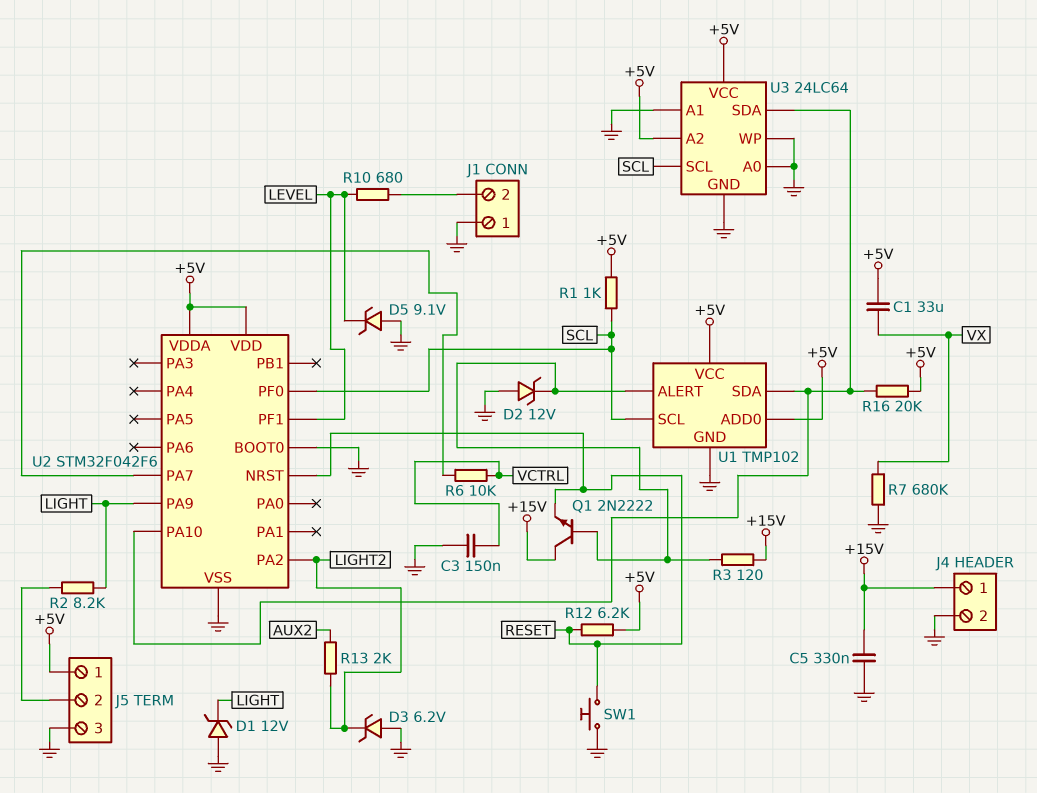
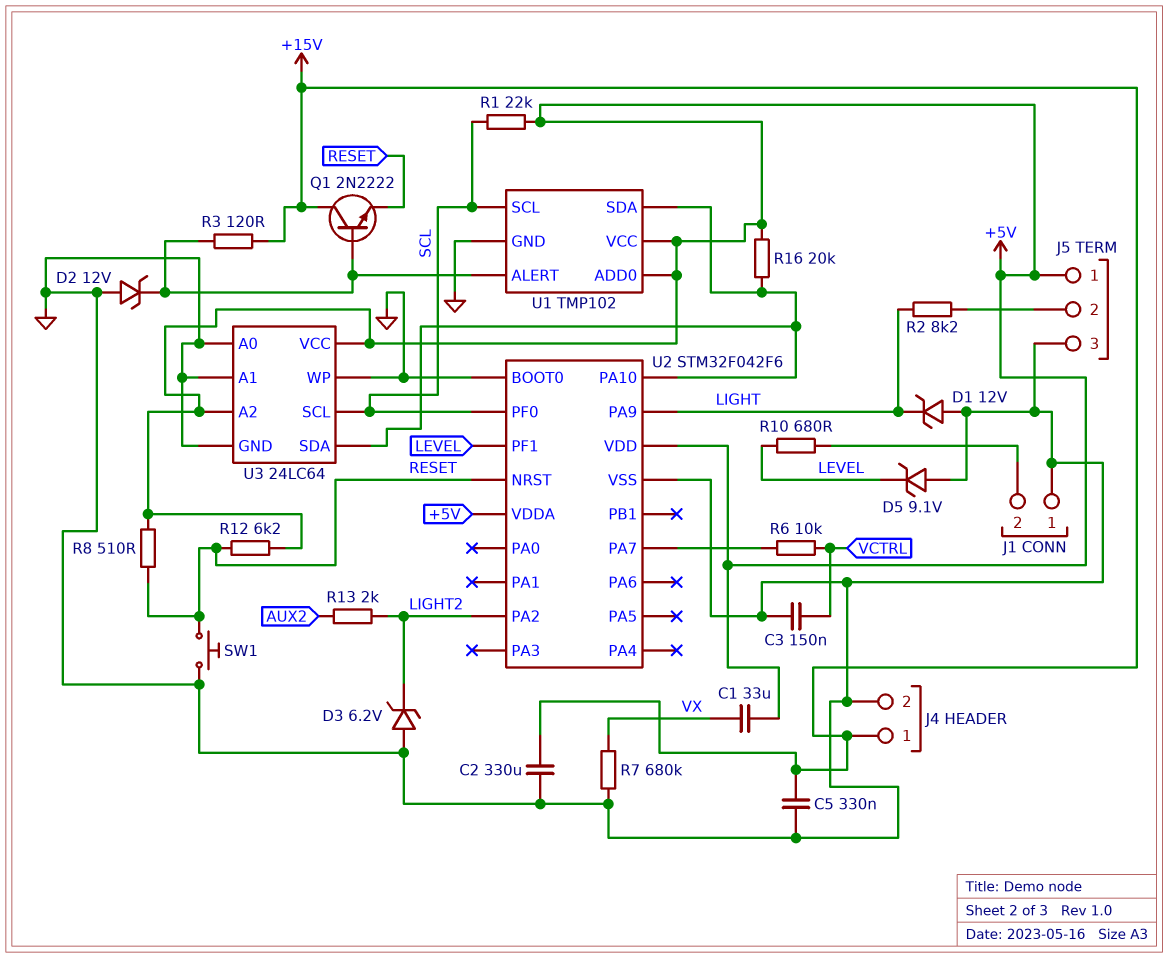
C2: none -> 330uF (+15V, GND)
R1: 1k (+5V, SCL) -> 22k (+5V, SCL)
R8: none -> 510 (+5V, RESET)

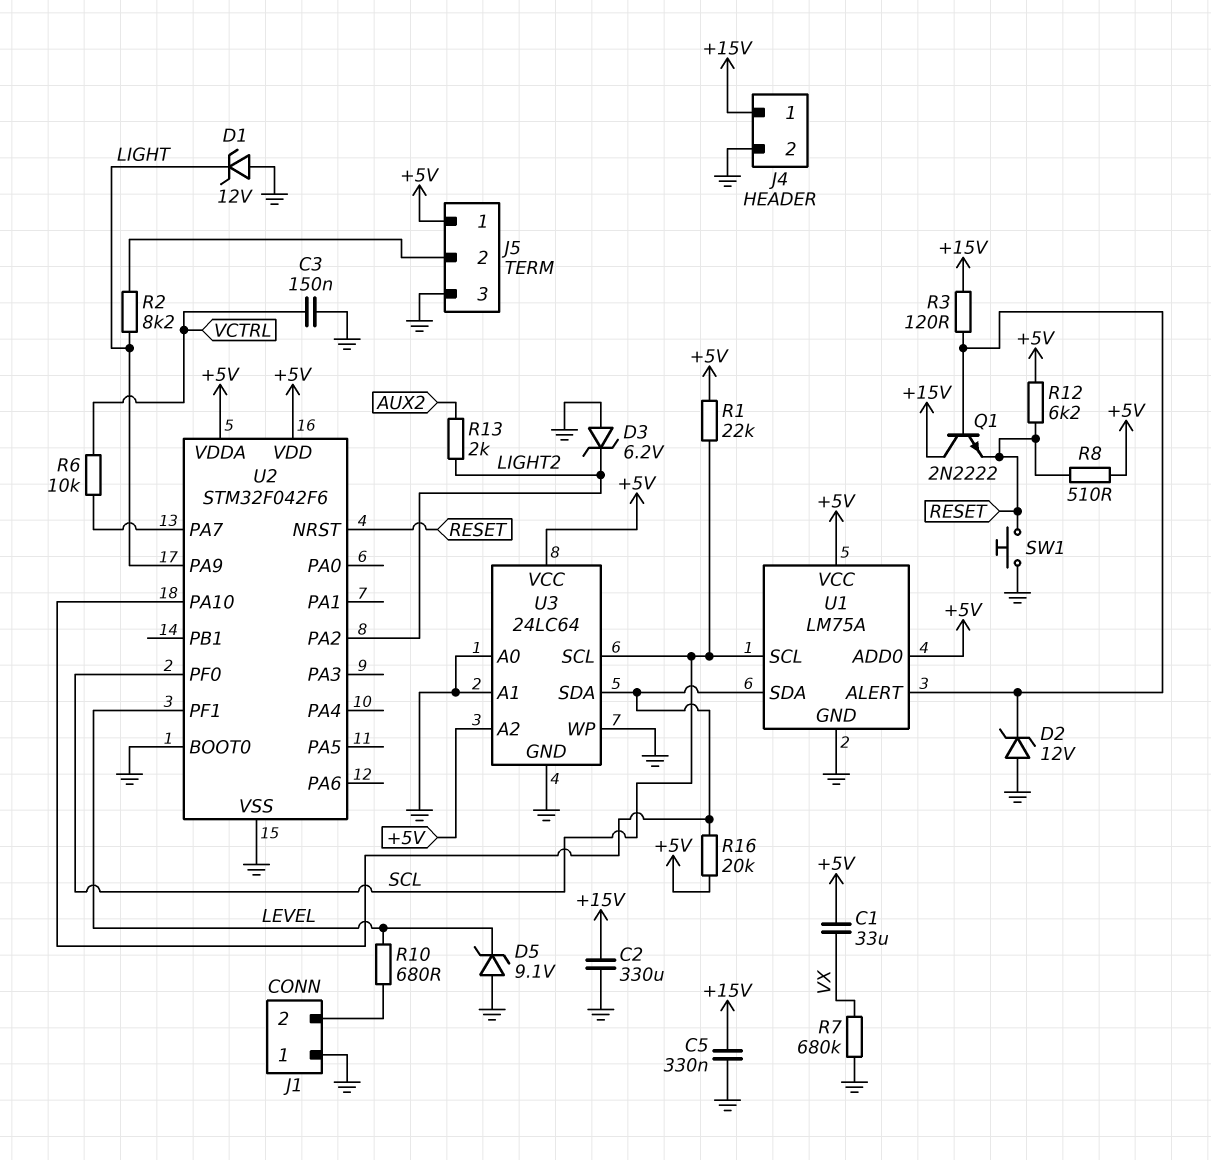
U1: TMP102 -> LM75A

